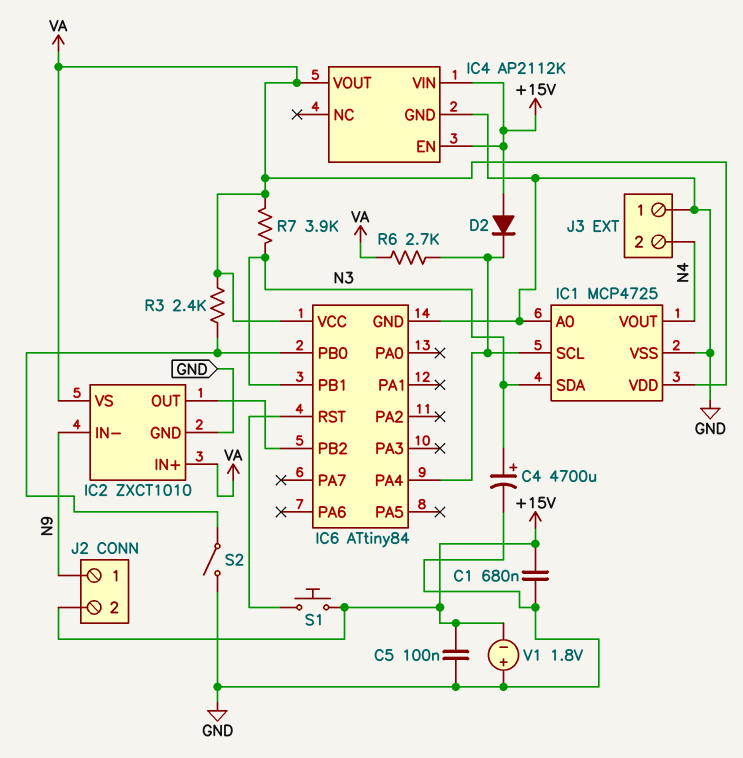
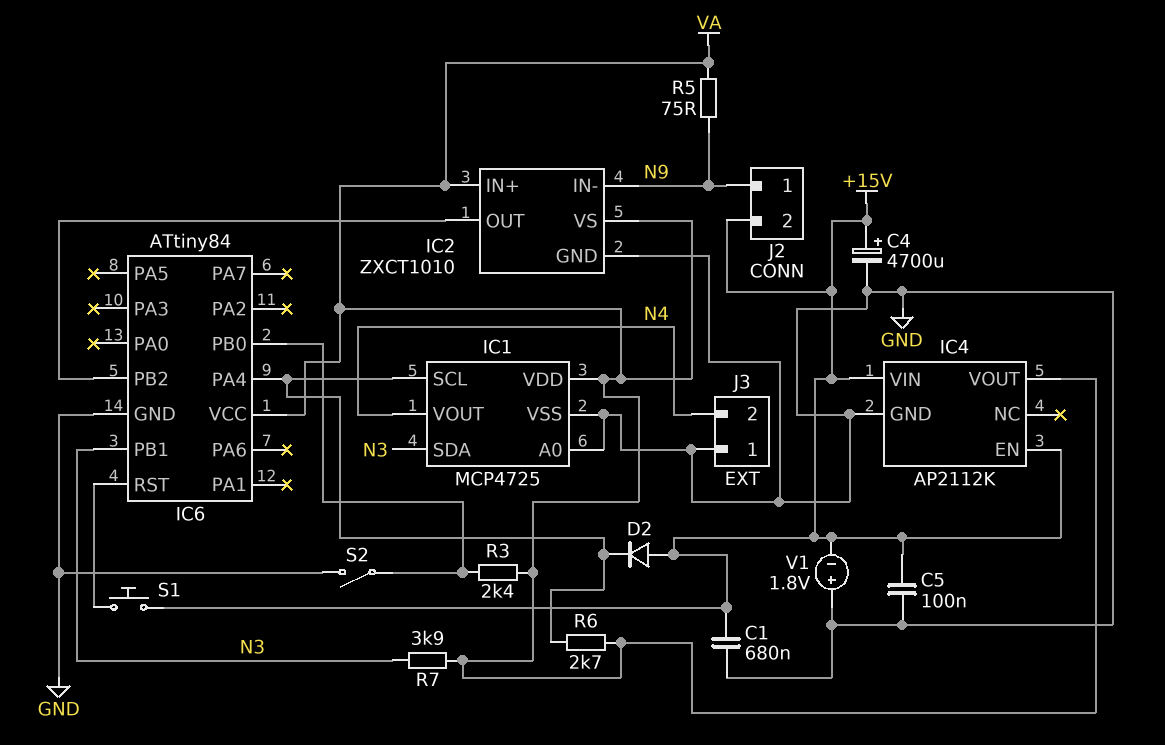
C4: 4700uF (plus N3, minus GND) -> 4700uF (plus +15V, minus GND)
R5: none -> 75 (N9, VA)

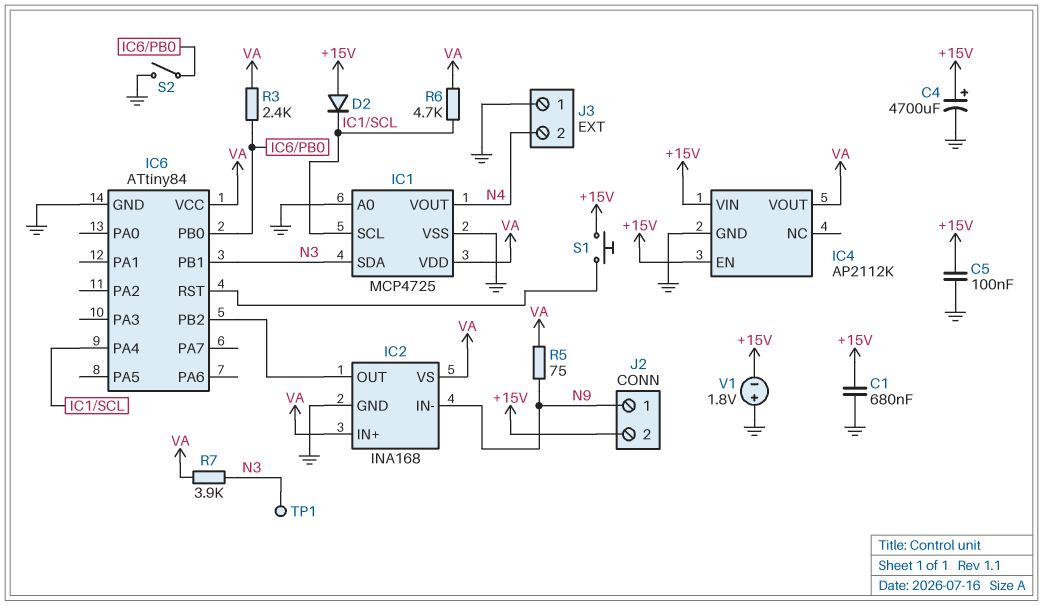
IC2: ZXCT1010 -> INA168
R6: 2.7k (IC1/SCL, VA) -> 4.7k (IC1/SCL, VA)
TP1: none -> test point (N3)

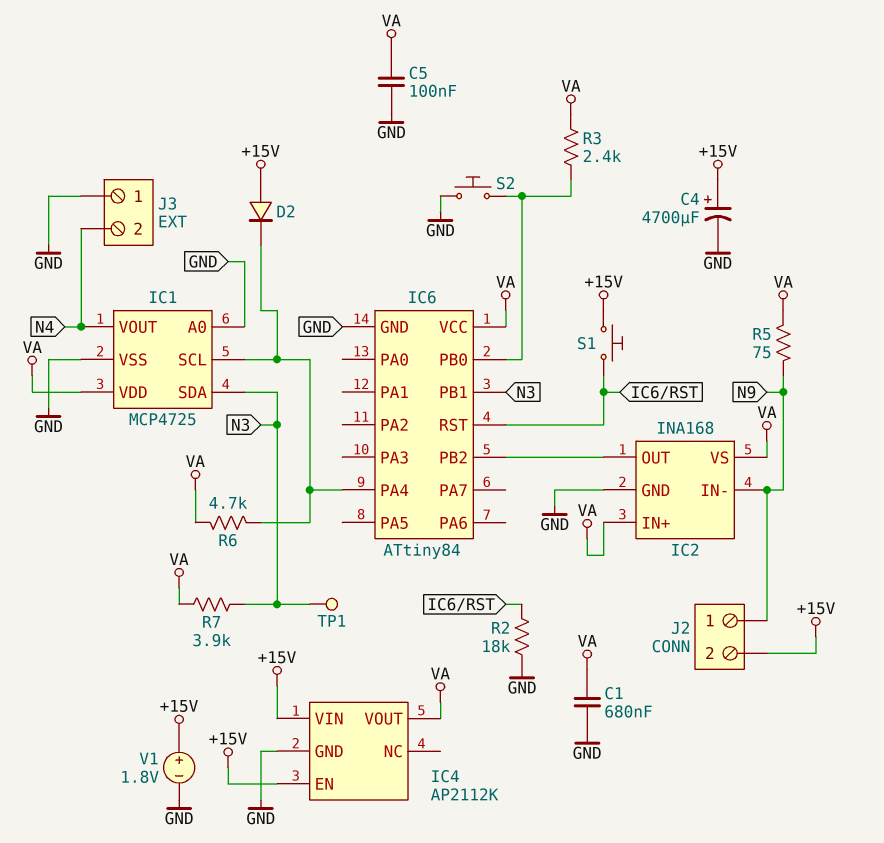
C1: 680nF (+15V, GND) -> 680nF (GND, VA)
C5: 100nF (+15V, GND) -> 100nF (GND, VA)
R2: none -> 18k (GND, IC6/RST)
S2: switch (GND, IC6/PB0) -> button (GND, IC6/PB0)
V1: 1.8V (plus GND, minus +15V) -> 1.8V (plus +15V, minus GND)

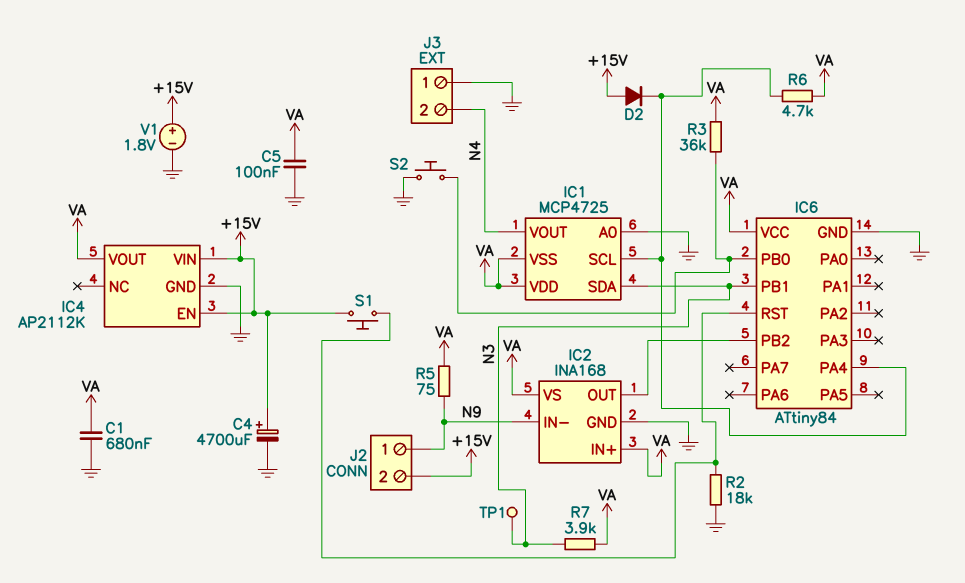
IC1 pin VSS: GND -> VA
R3: 2.4k (IC6/PB0, VA) -> 36k (IC6/PB0, VA)

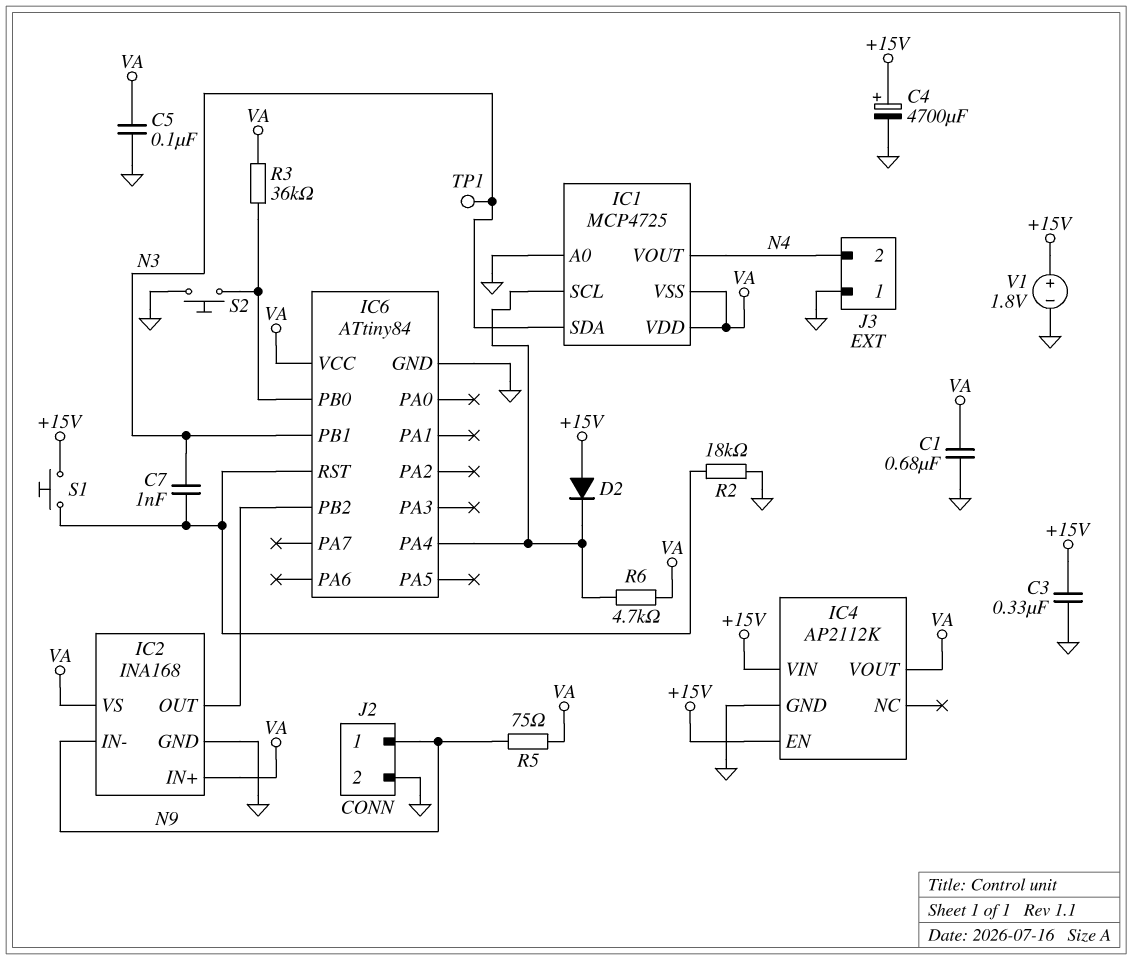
C3: none -> 330nF (+15V, GND)
C7: none -> 1nF (IC6/RST, N3)
J2 pin 2: +15V -> GND
R7: 3.9k (N3, VA) -> none

